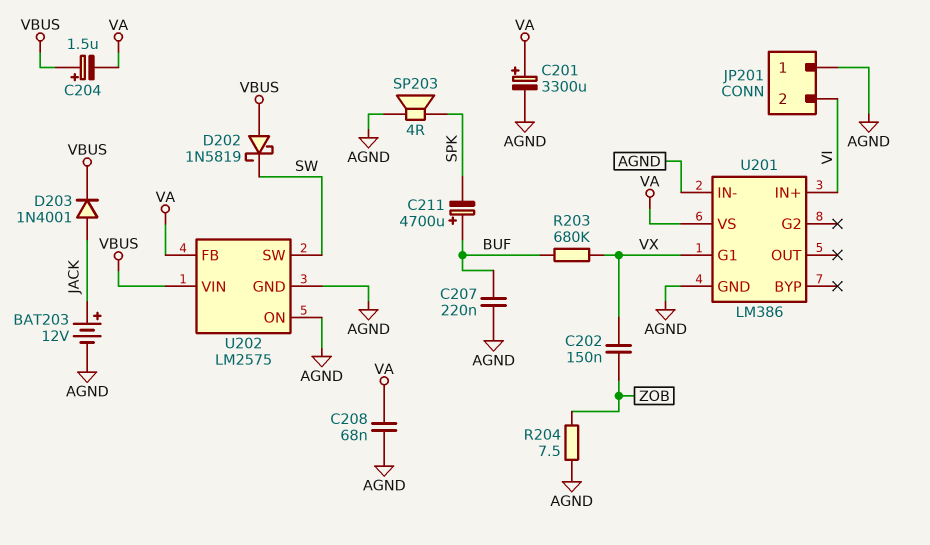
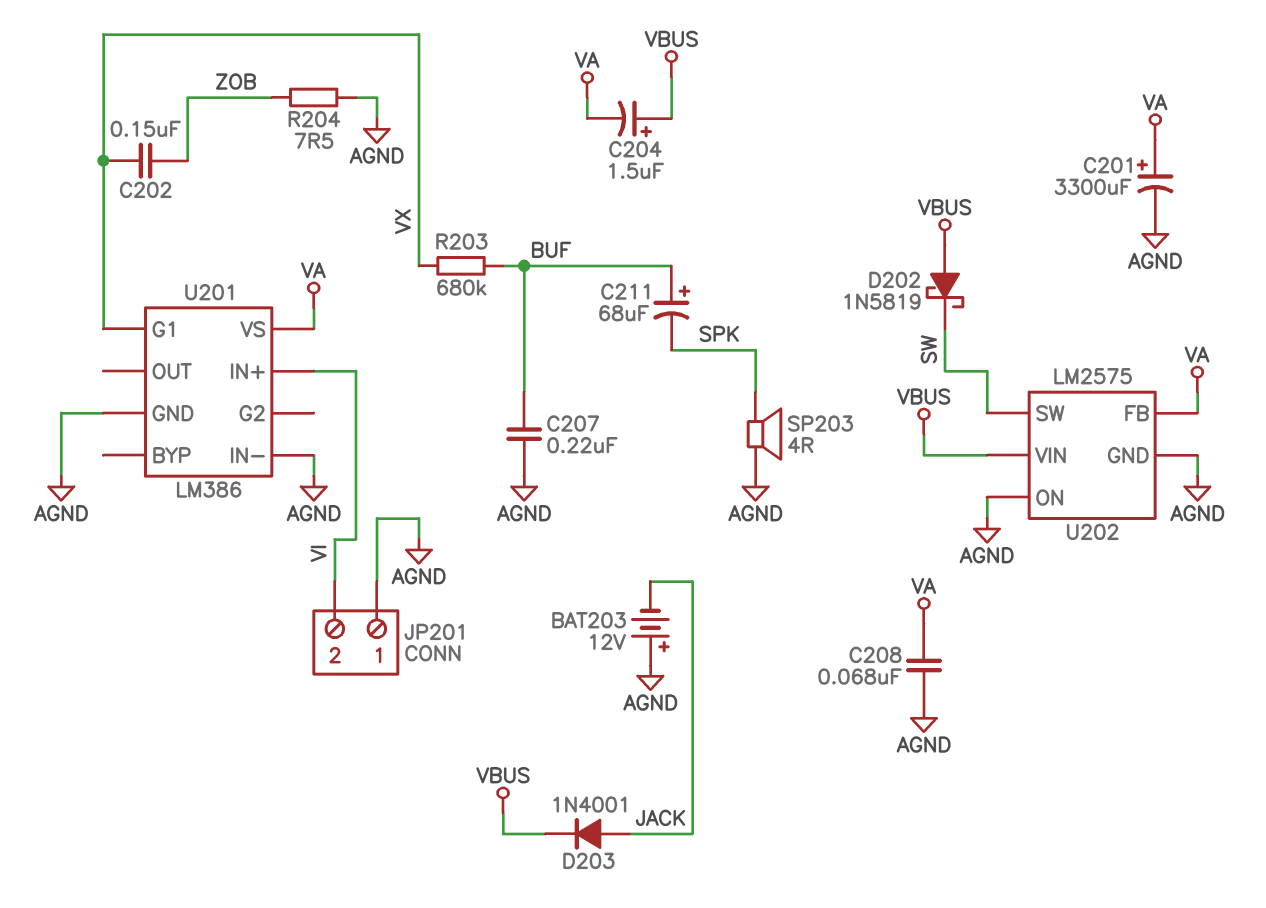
BAT203: 12V (plus JACK, minus AGND) -> 12V (plus AGND, minus JACK)
C211: 4700uF (plus BUF, minus SPK) -> 68uF (plus BUF, minus SPK)

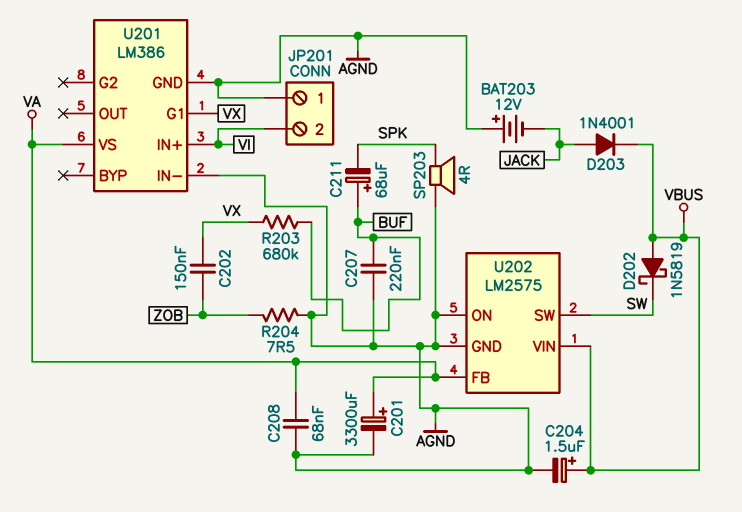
C204: 1.5uF (plus VBUS, minus VA) -> 1.5uF (plus VBUS, minus AGND)

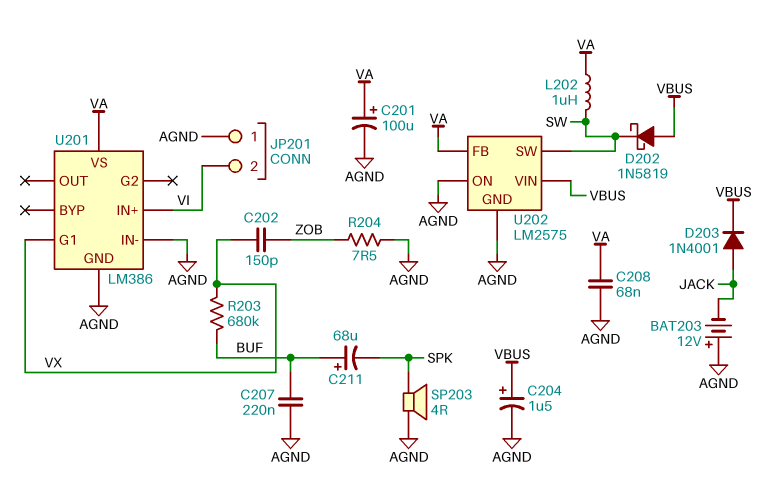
C201: 3300uF (plus VA, minus AGND) -> 100uF (plus VA, minus AGND)
C202: 150nF (VX, ZOB) -> 150pF (VX, ZOB)
L202: none -> 1uH (SW, VA)

